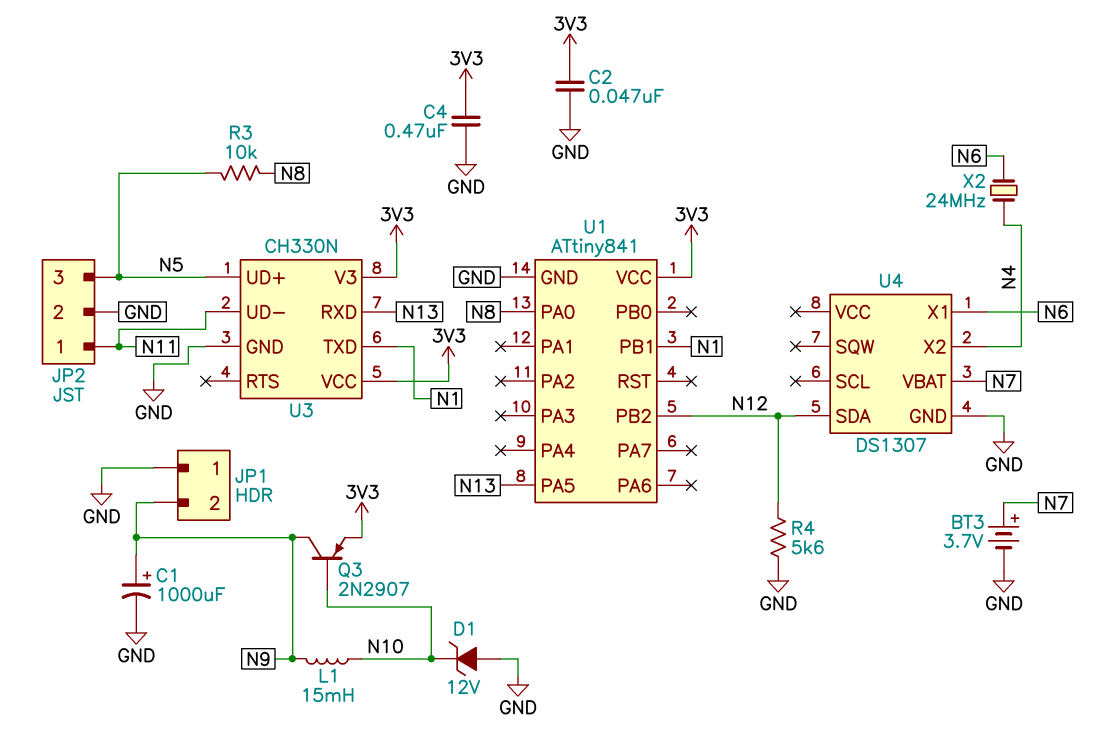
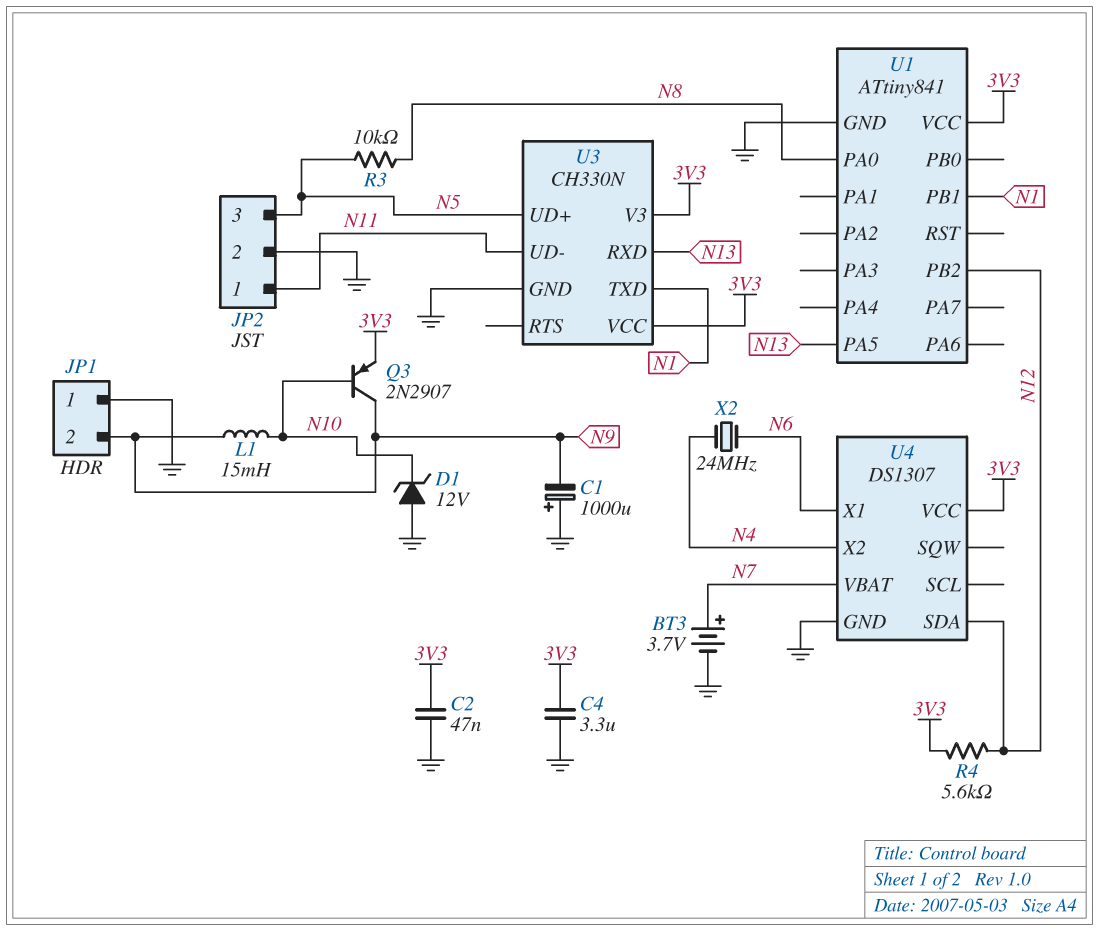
C1: 1000uF (plus N9, minus GND) -> 1000uF (plus GND, minus N9)
C4: 470nF (3V3, GND) -> 3.3uF (3V3, GND)
R4: 5.6k (GND, N12) -> 5.6k (3V3, N12)
U4 pin VCC: none -> 3V3

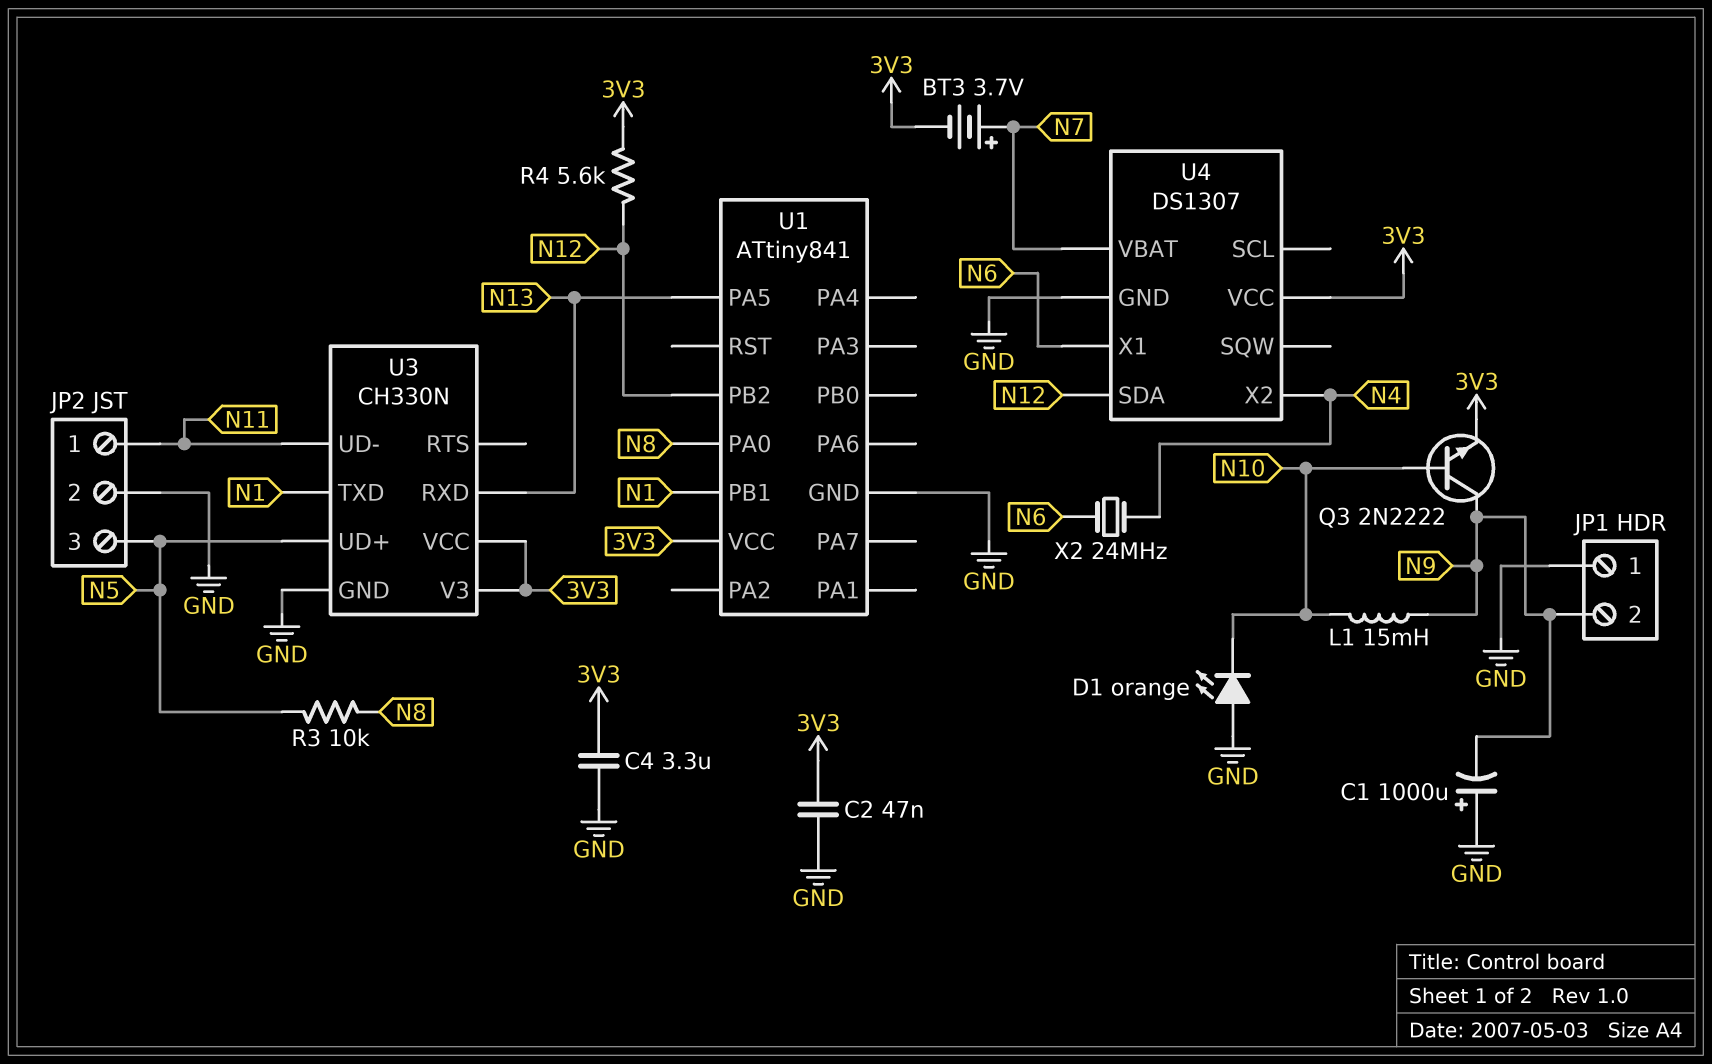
BT3: 3.7V (plus N7, minus GND) -> 3.7V (plus N7, minus 3V3)
D1: zener 12V (A GND, K N10) -> LED orange (A GND, K N10)
Q3: PNP 2N2907 (B N10, C N9, E 3V3) -> NPN 2N2222 (B N10, C N9, E 3V3)

